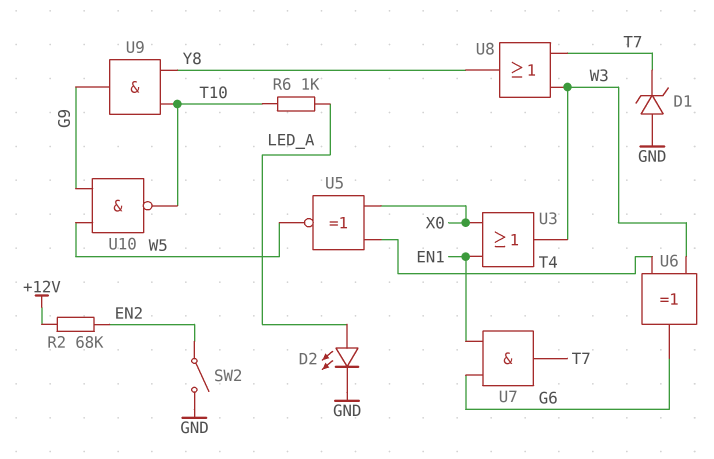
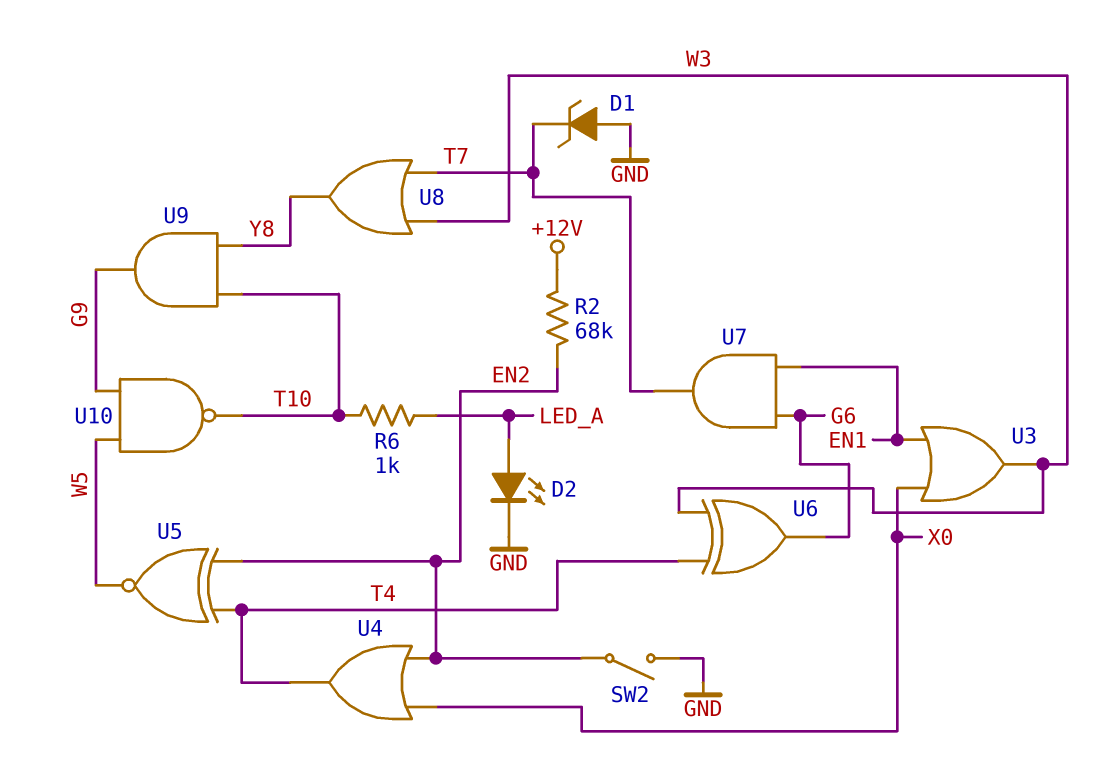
U4: none -> OR (in EN2, in X0, out T4)
U5: XNOR (in T4, in X0, out W5) -> XNOR (in EN2, in T4, out W5)

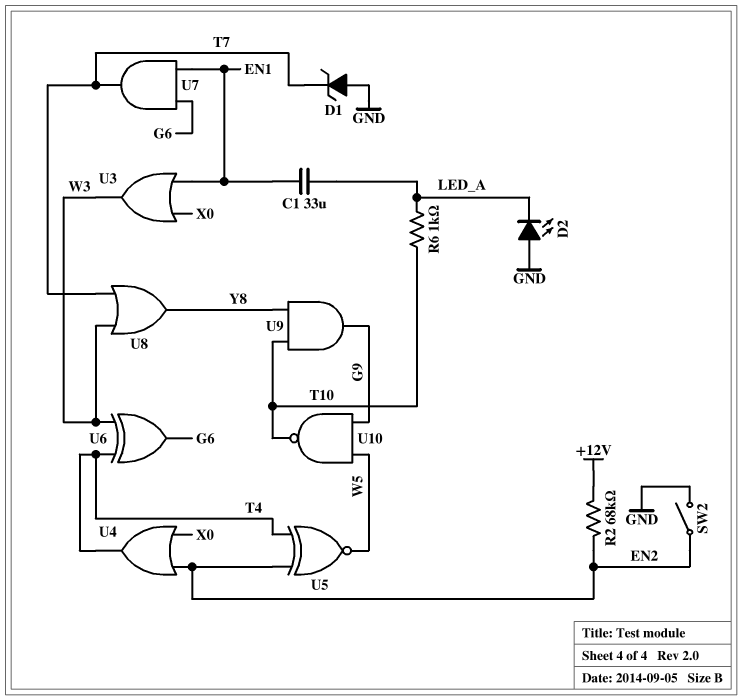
C1: none -> 33uF (EN1, LED_A)
D2: LED (A LED_A, K GND) -> LED (A GND, K LED_A)

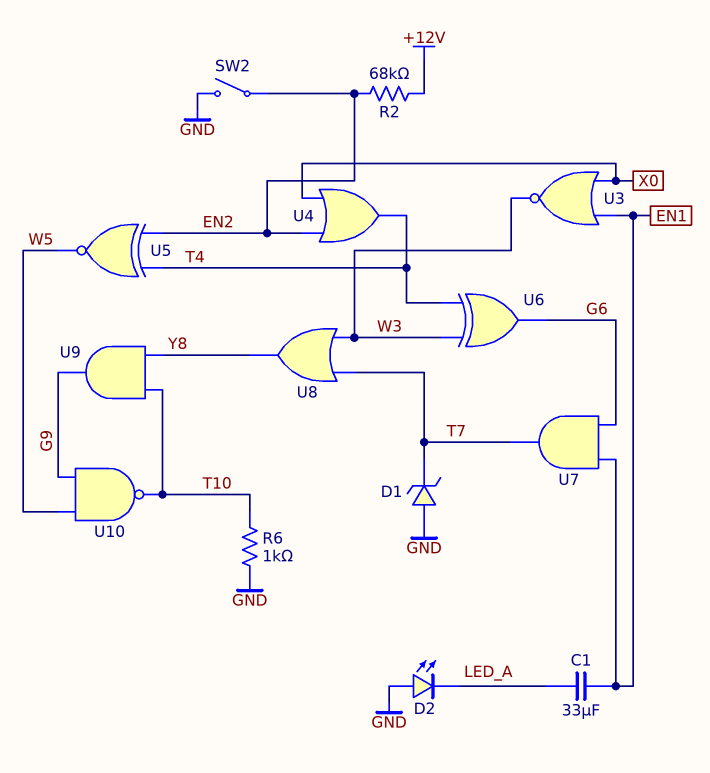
R6: 1k (LED_A, T10) -> 1k (GND, T10)
U3: OR (in EN1, in X0, out W3) -> NOR (in EN1, in X0, out W3)

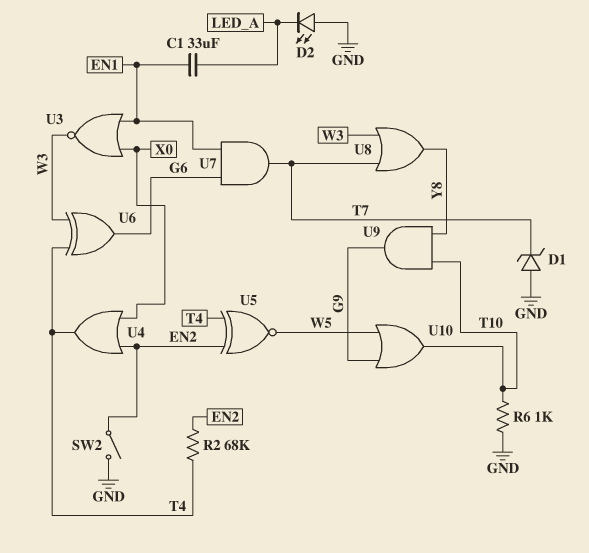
R2: 68k (+12V, EN2) -> 68k (EN2, T4)
U10: NAND (in G9, in W5, out T10) -> OR (in G9, in W5, out T10)

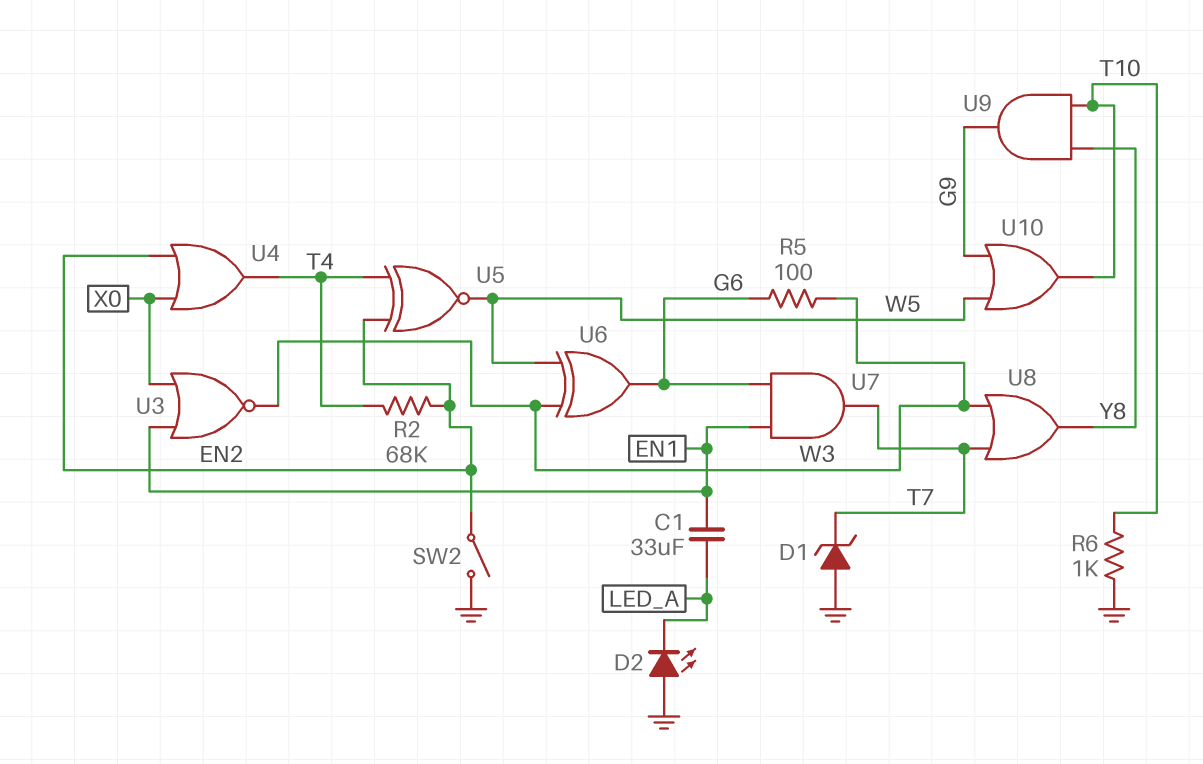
R5: none -> 100 (G6, W3)
U6: XOR (in T4, in W3, out G6) -> XOR (in W3, in W5, out G6)

